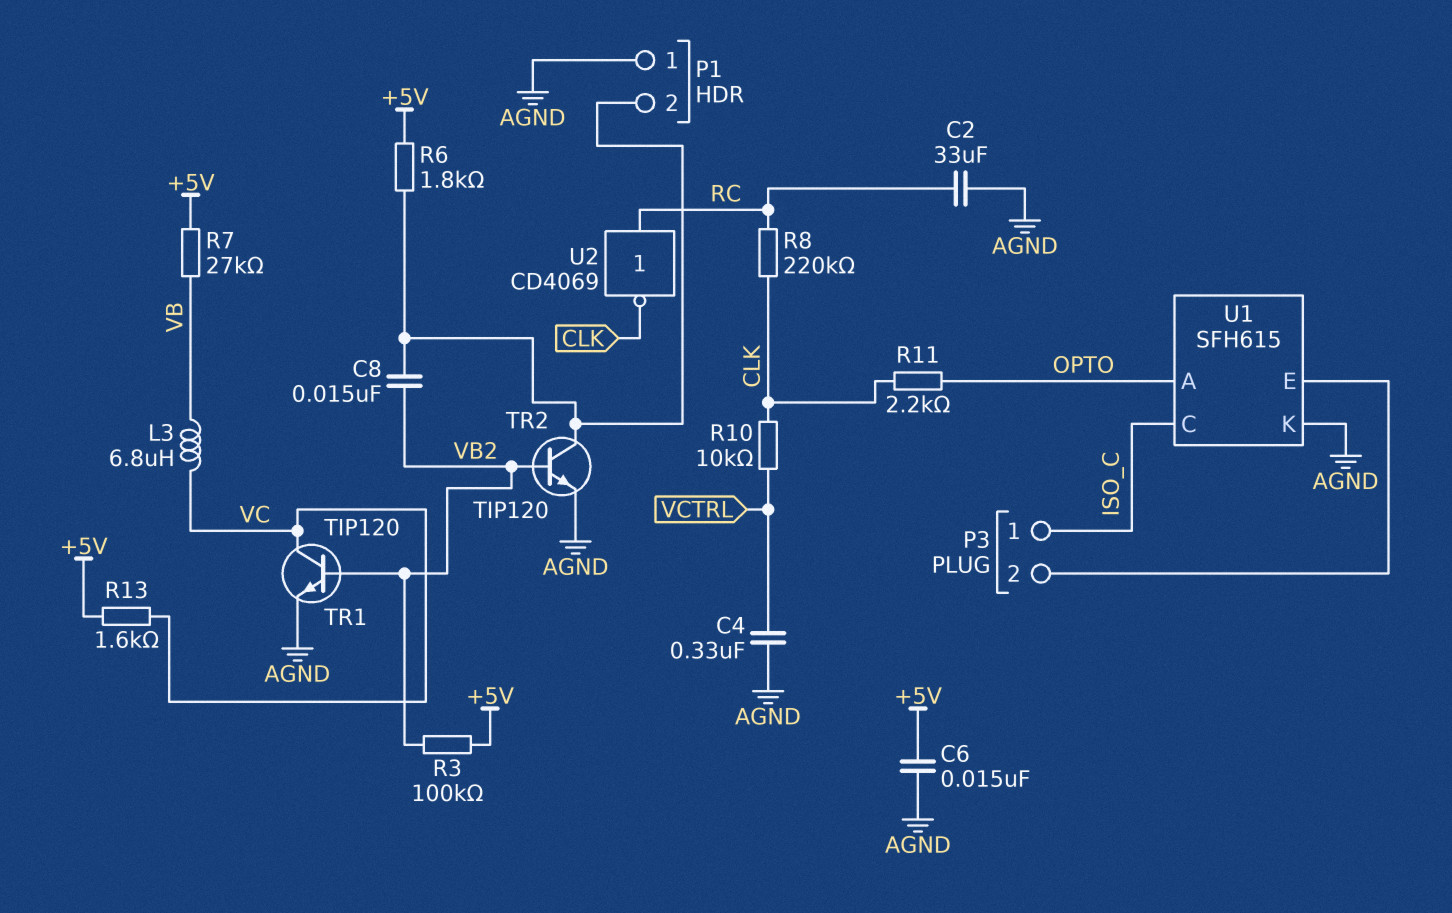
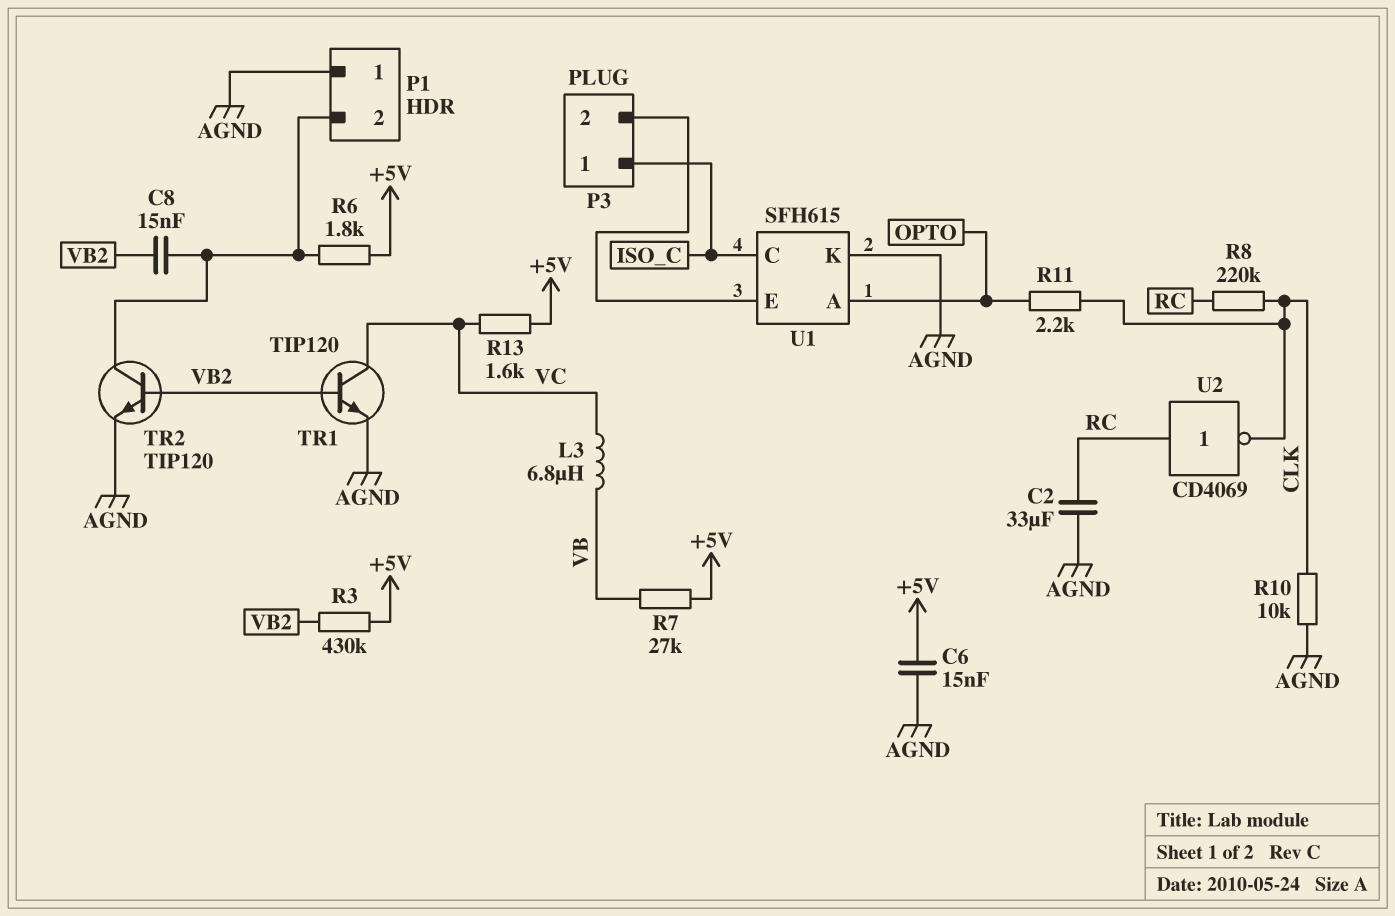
C4: 330nF (AGND, VCTRL) -> none
R3: 100k (+5V, VB2) -> 430k (+5V, VB2)
R10: 10k (CLK, VCTRL) -> 10k (AGND, CLK)

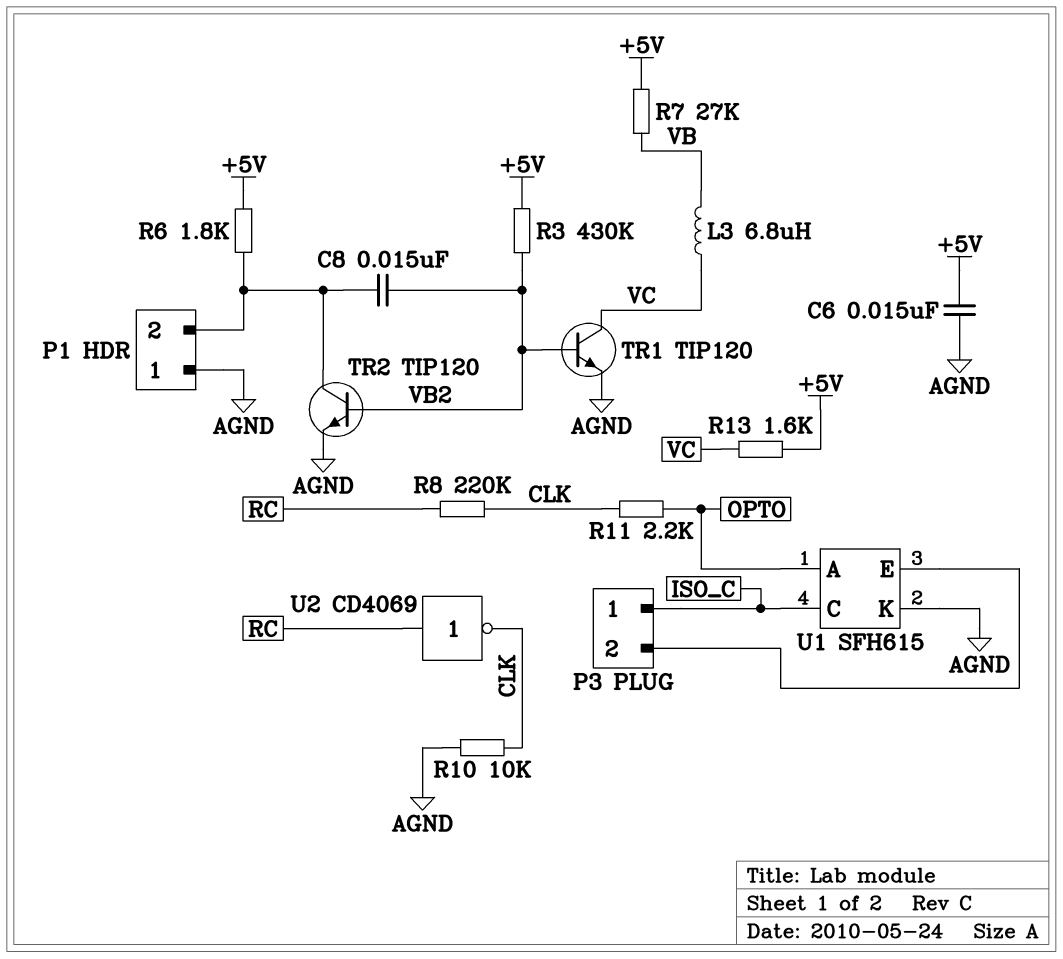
C2: 33uF (AGND, RC) -> none

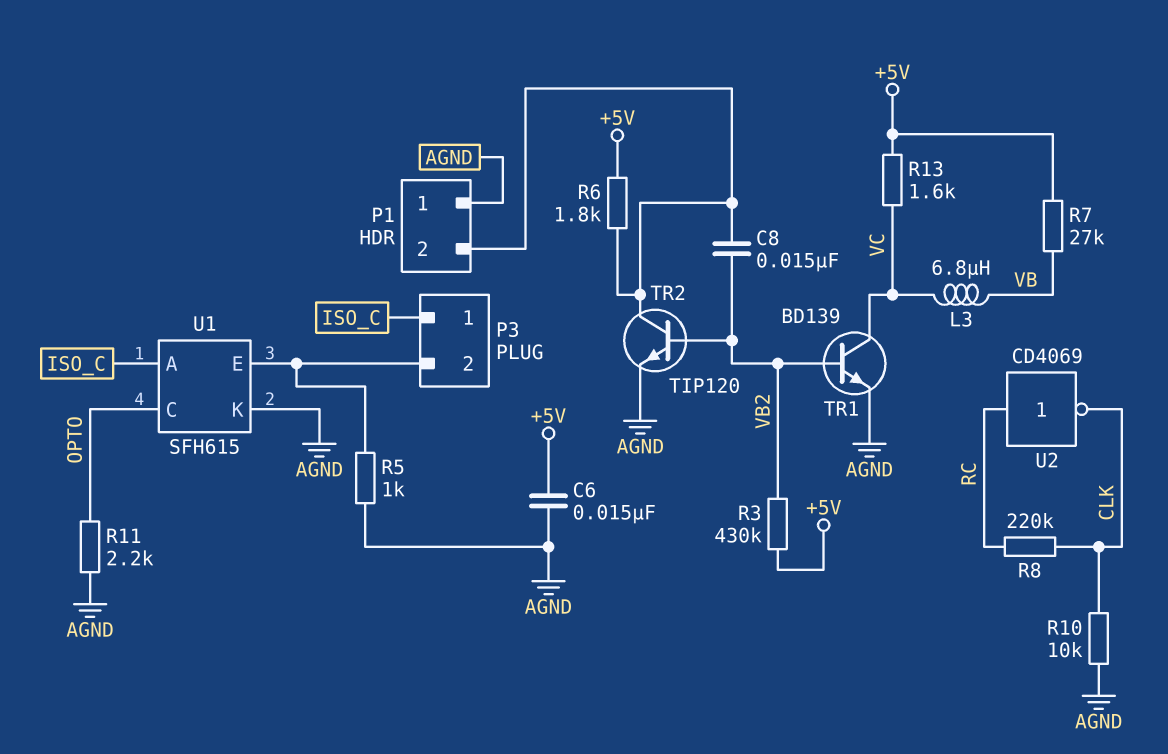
R5: none -> 1k (AGND, P3/2)
R11: 2.2k (CLK, OPTO) -> 2.2k (AGND, OPTO)
TR1: NPN TIP120 (B VB2, C VC, E AGND) -> NPN BD139 (B VB2, C VC, E AGND)
U1 pin A: OPTO -> ISO_C
U1 pin C: ISO_C -> OPTO

